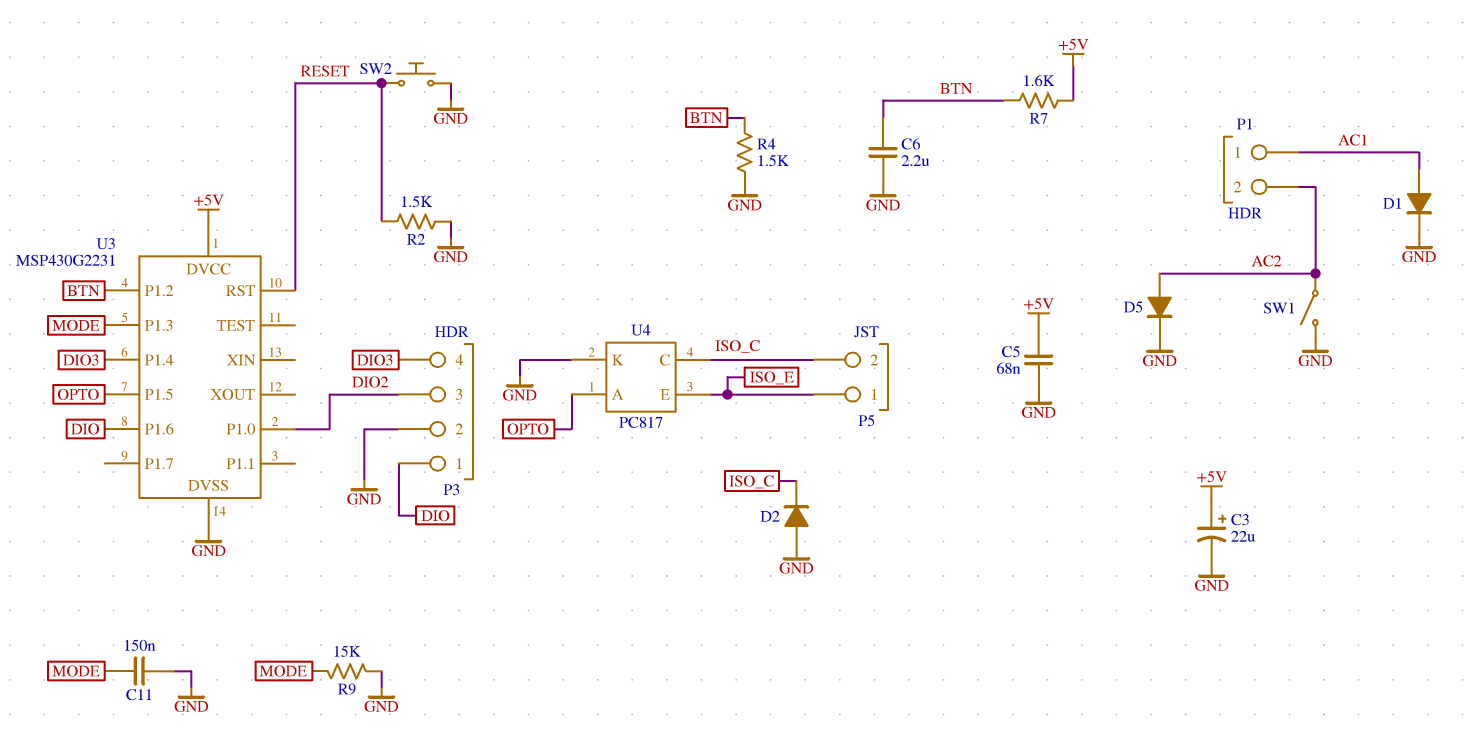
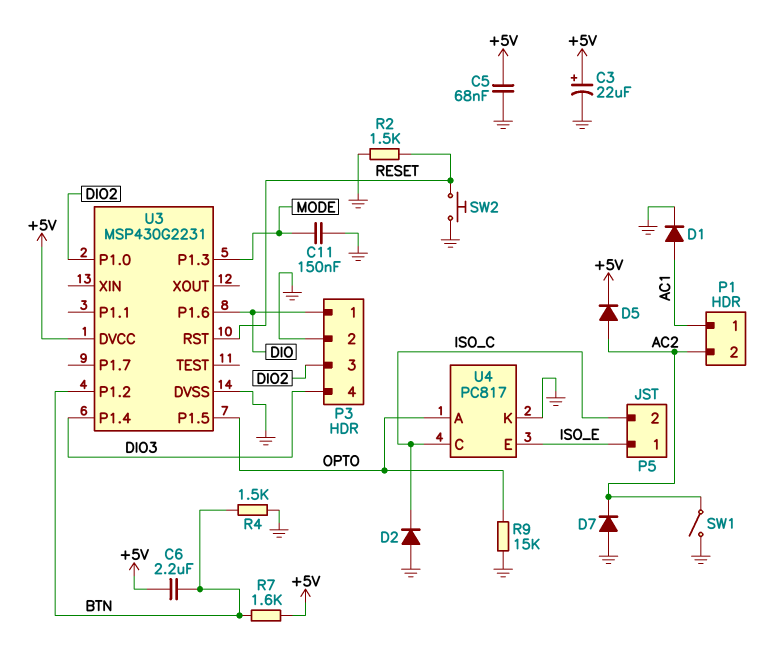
C6: 2.2uF (BTN, GND) -> 2.2uF (+5V, BTN)
D5: diode (A AC2, K GND) -> diode (A AC2, K +5V)
D7: none -> diode (A GND, K AC2)
R9: 15k (GND, MODE) -> 15k (GND, OPTO)

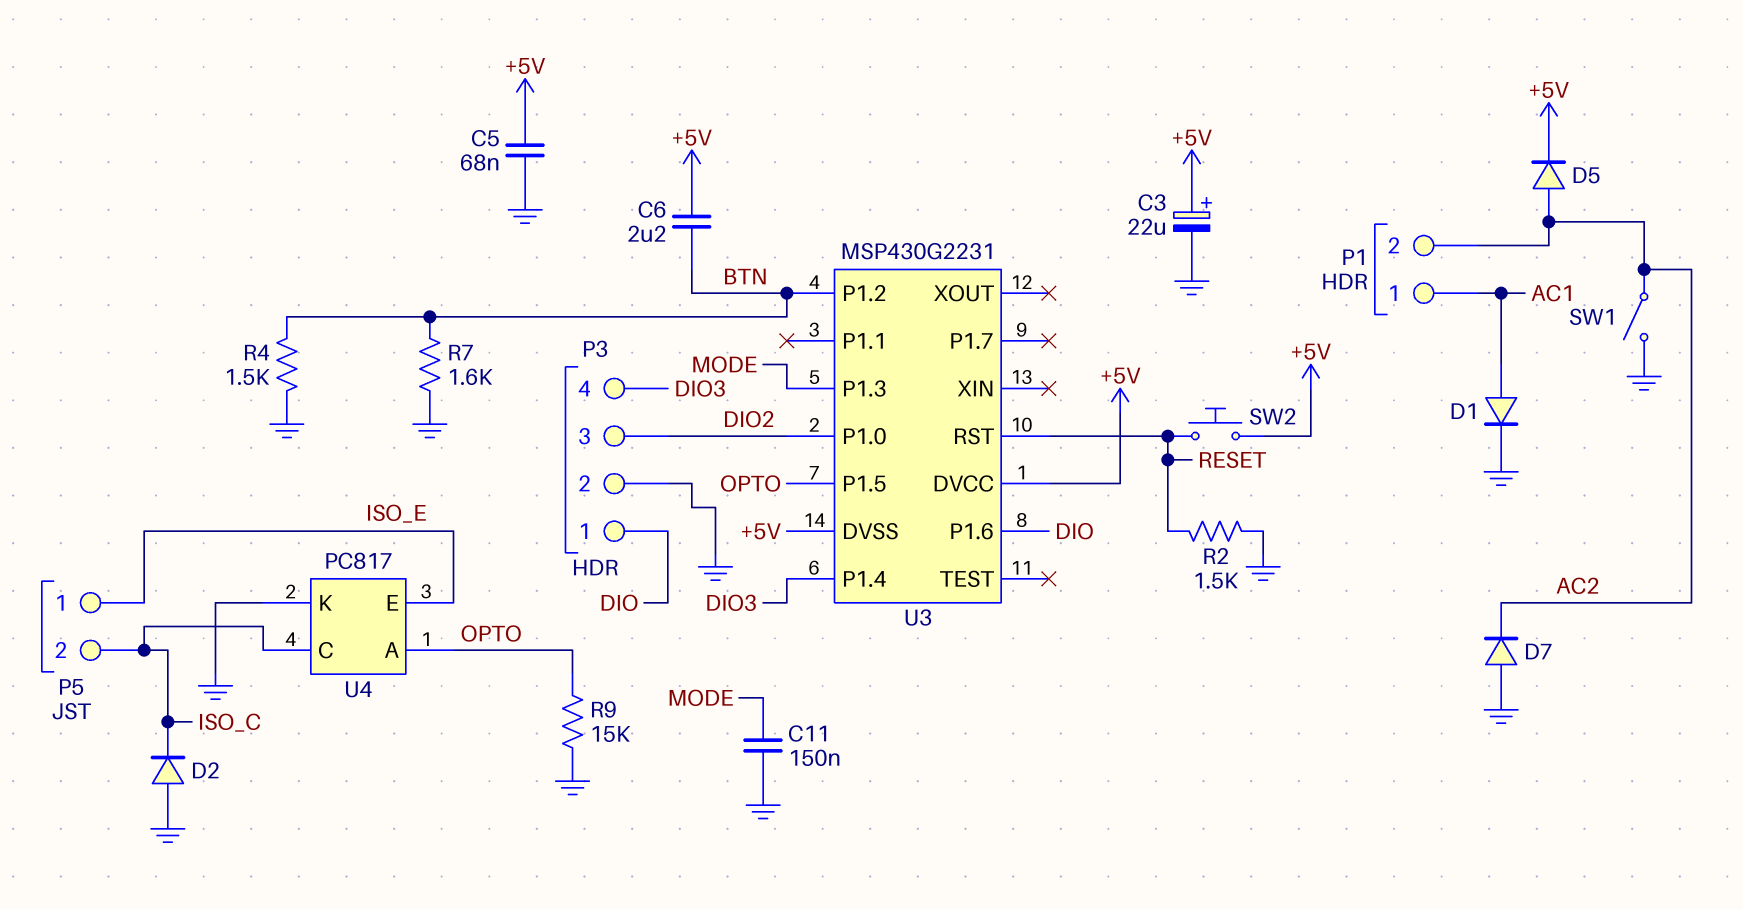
R7: 1.6k (+5V, BTN) -> 1.6k (BTN, GND)
SW2: button (GND, RESET) -> button (+5V, RESET)
U3 pin DVSS: GND -> +5V

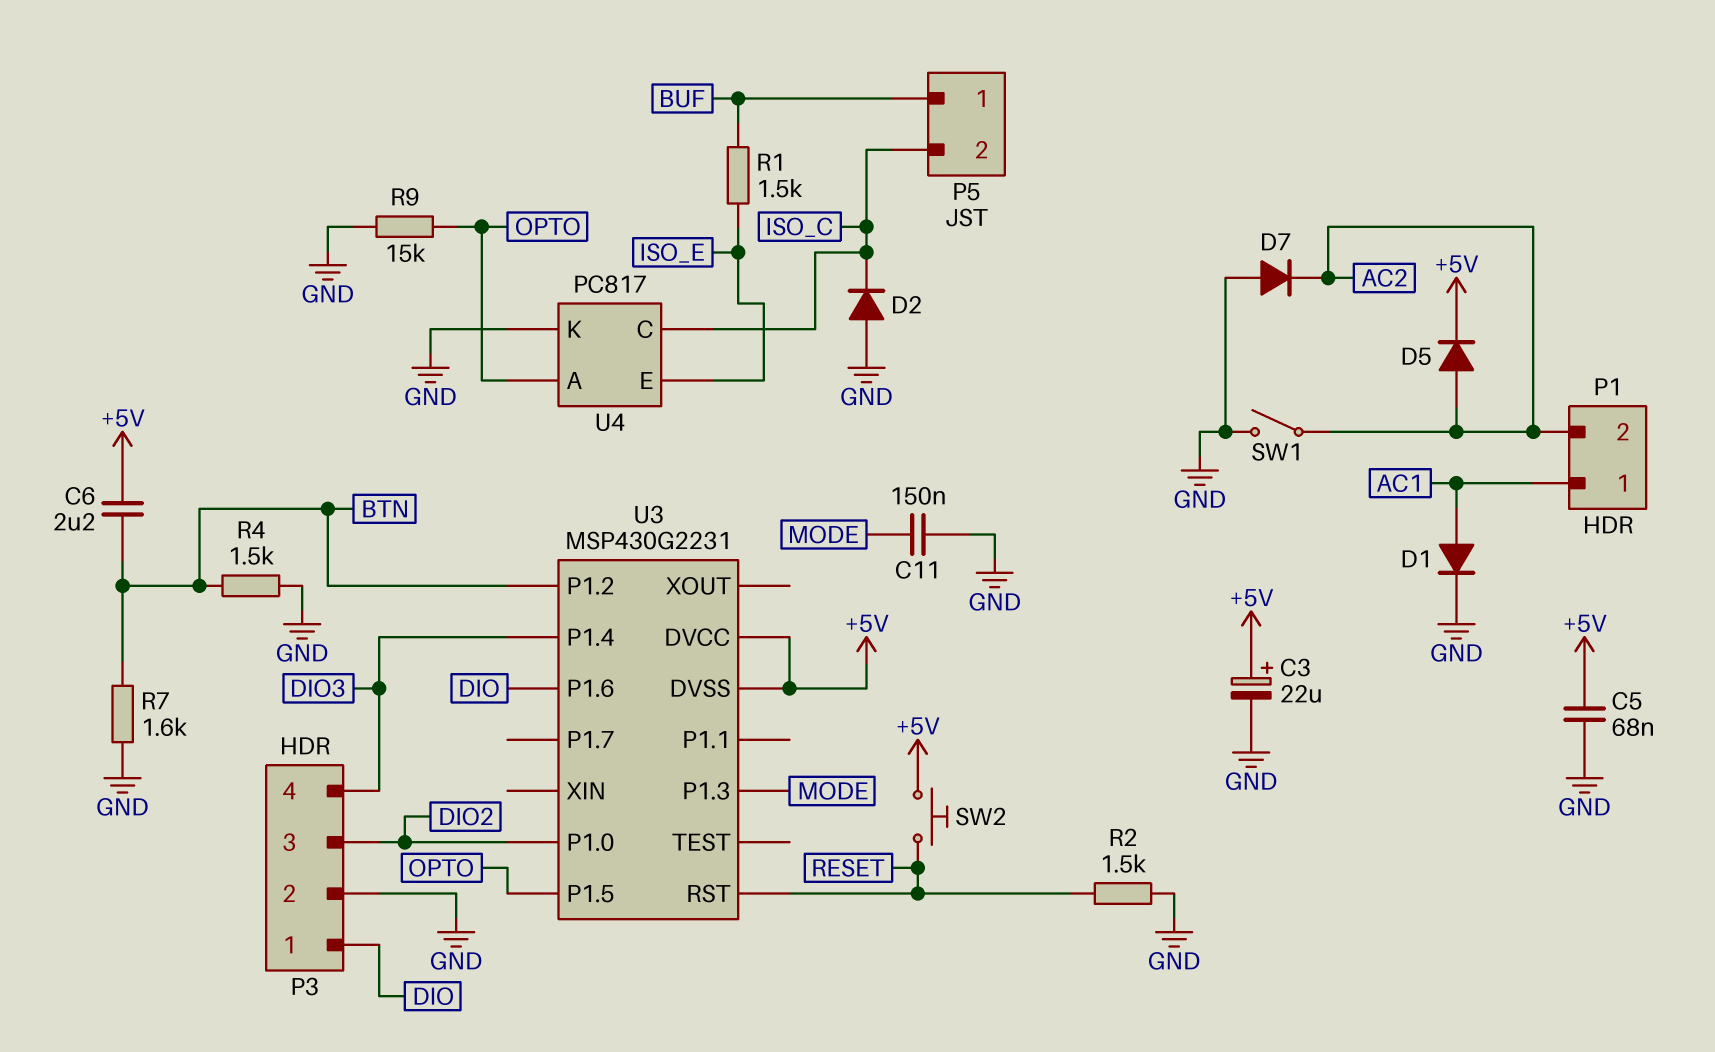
P5 pin 1: ISO_E -> BUF
R1: none -> 1.5k (BUF, ISO_E)

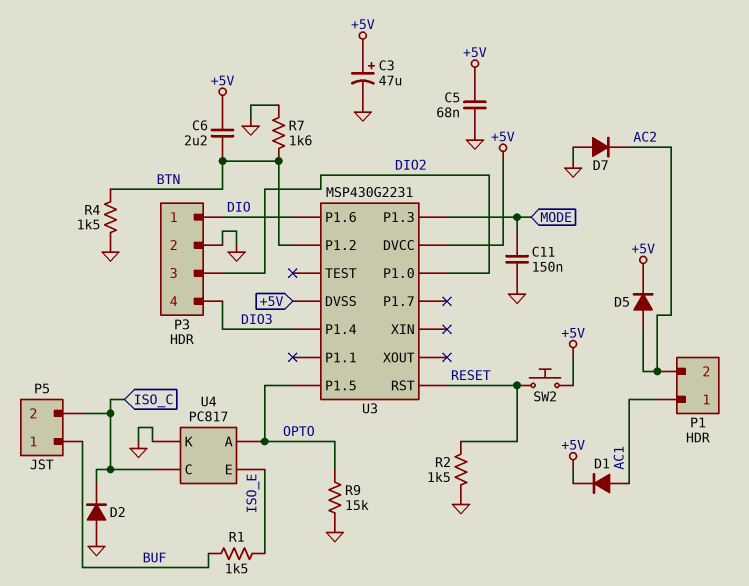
C3: 22uF (plus +5V, minus GND) -> 47uF (plus +5V, minus GND)
D1: diode (A AC1, K GND) -> diode (A AC1, K +5V)
SW1: switch (AC2, GND) -> none

